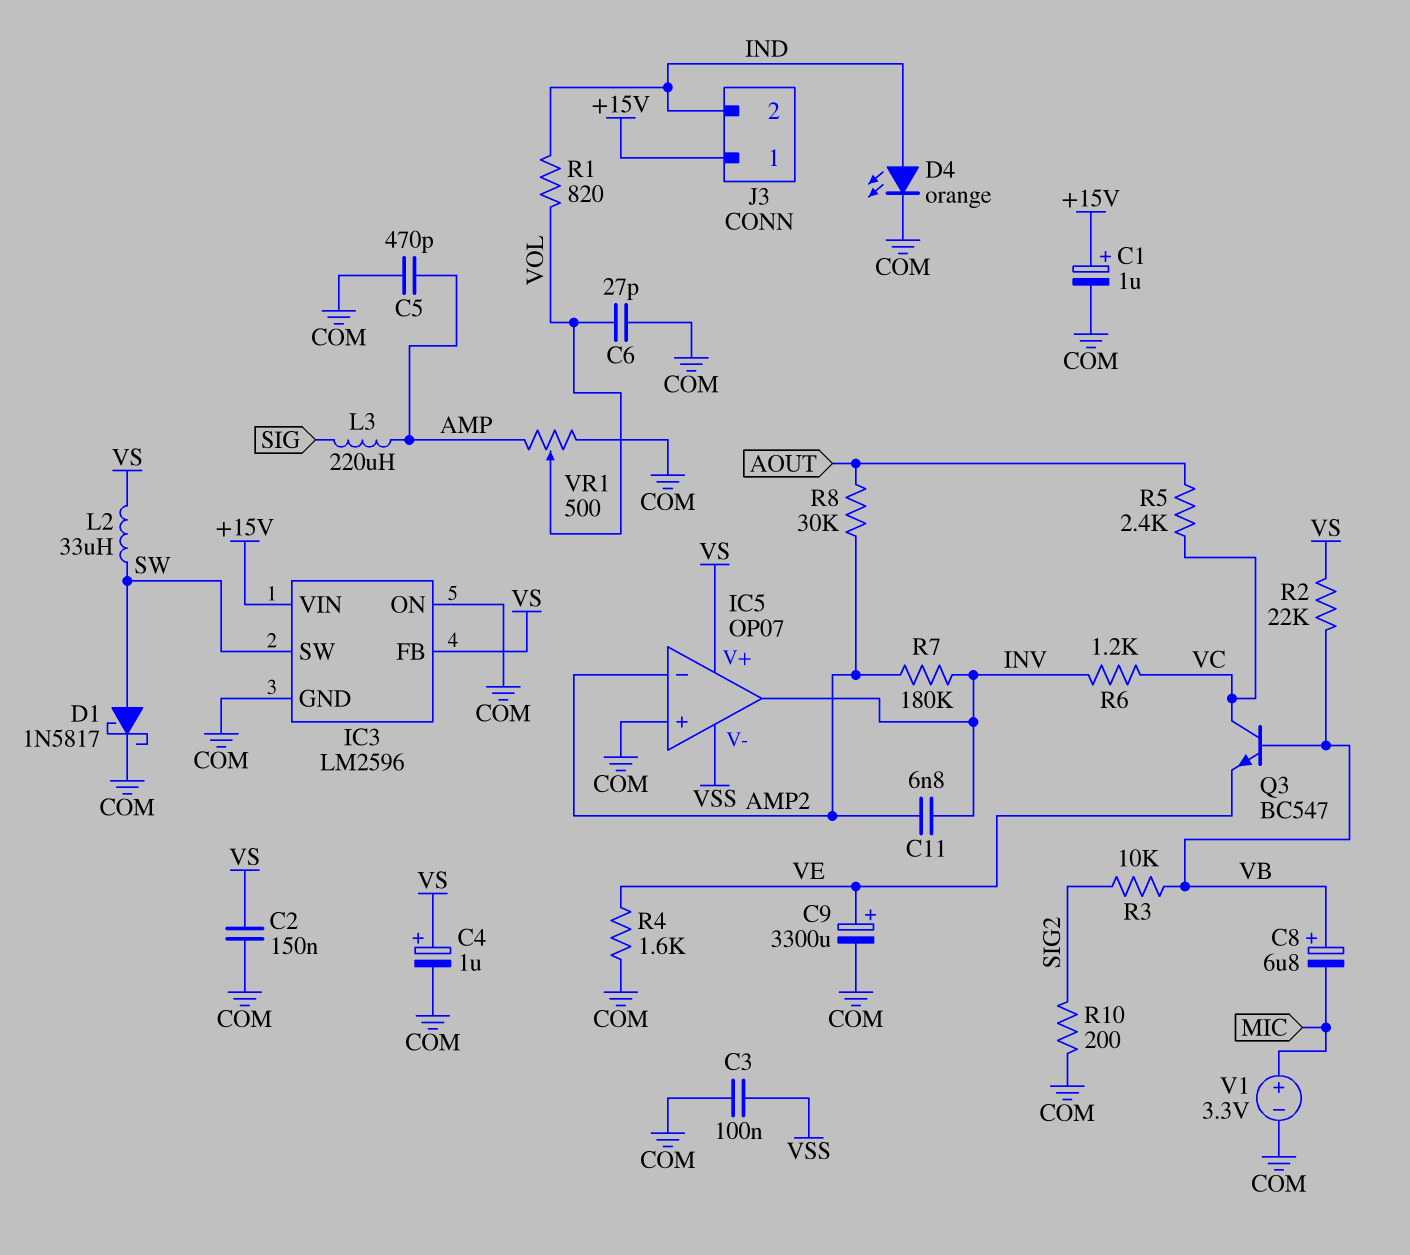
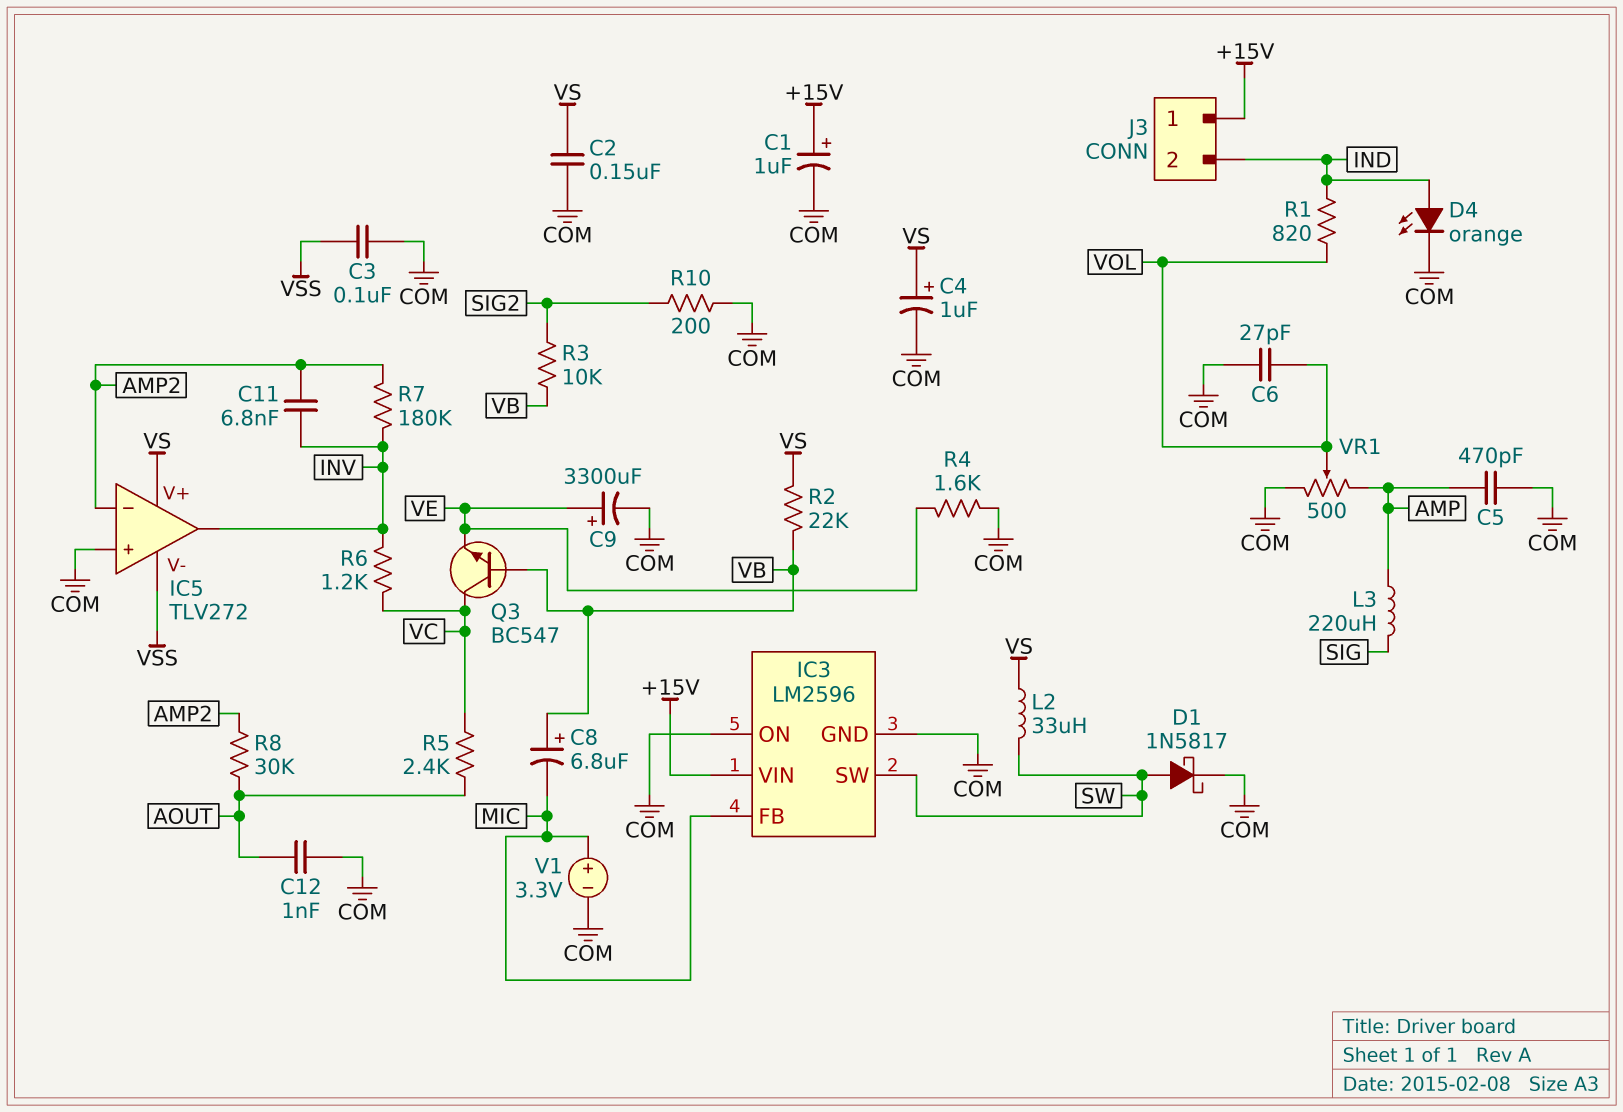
C12: none -> 1nF (AOUT, COM)
IC3 pin FB: VS -> MIC
IC5: OP07 -> TLV272

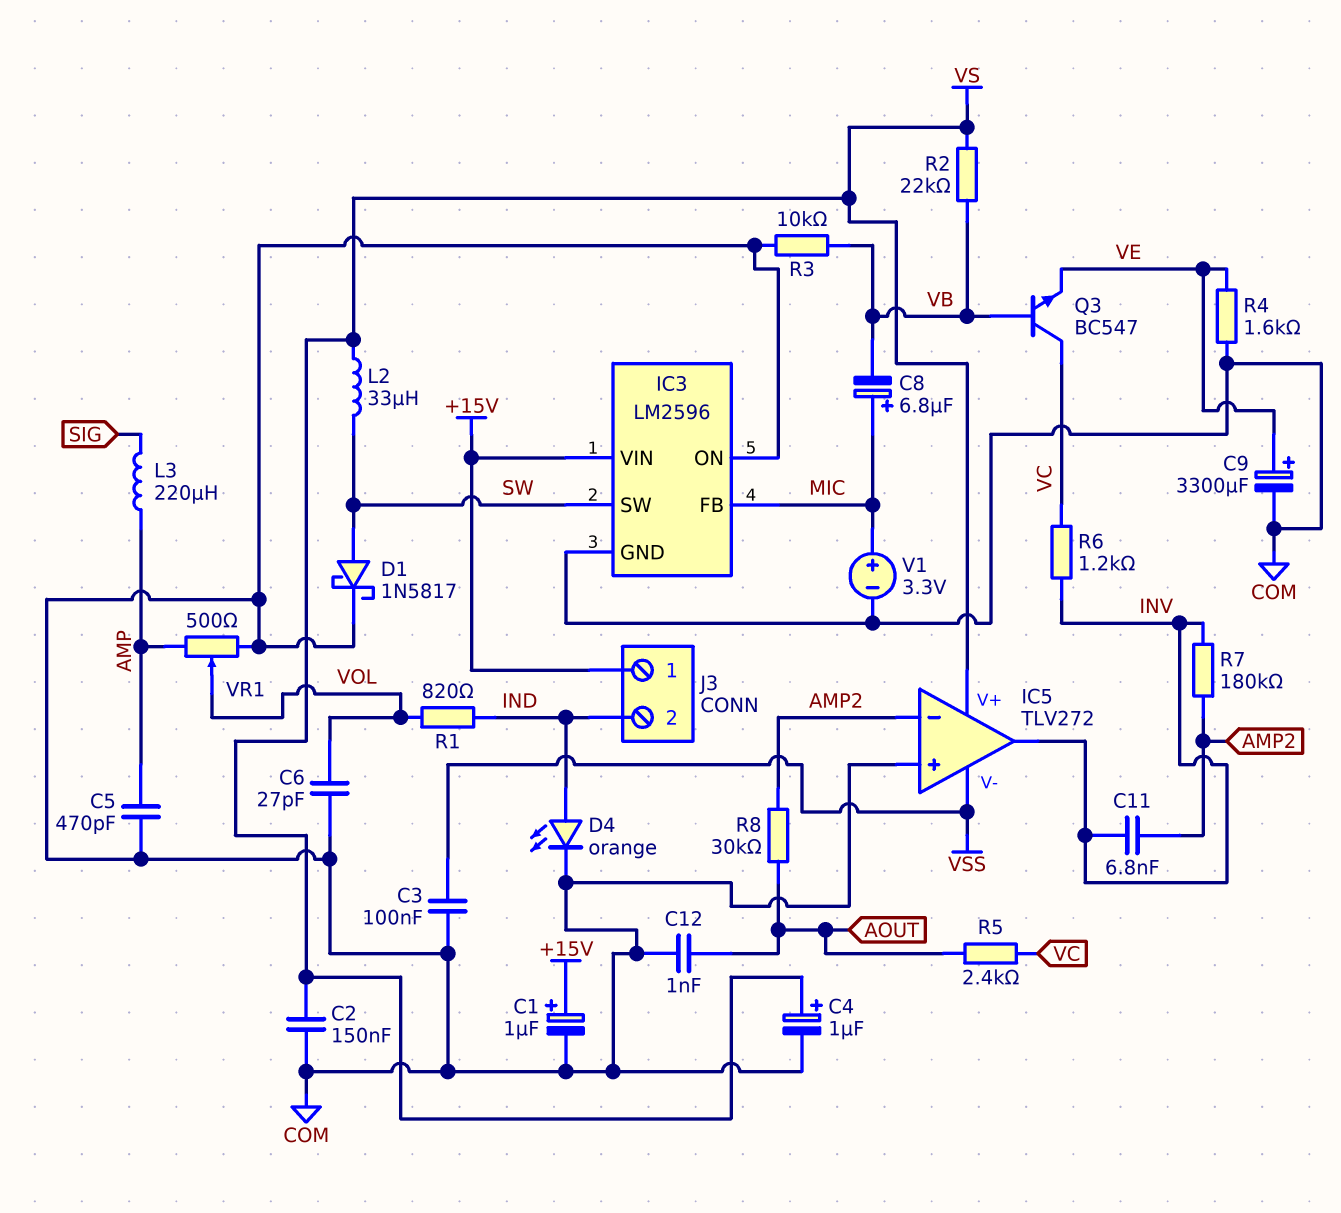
C8: 6.8uF (plus VB, minus MIC) -> 6.8uF (plus MIC, minus VB)
R3: 10k (SIG2, VB) -> 10k (COM, VB)
R10: 200 (COM, SIG2) -> none

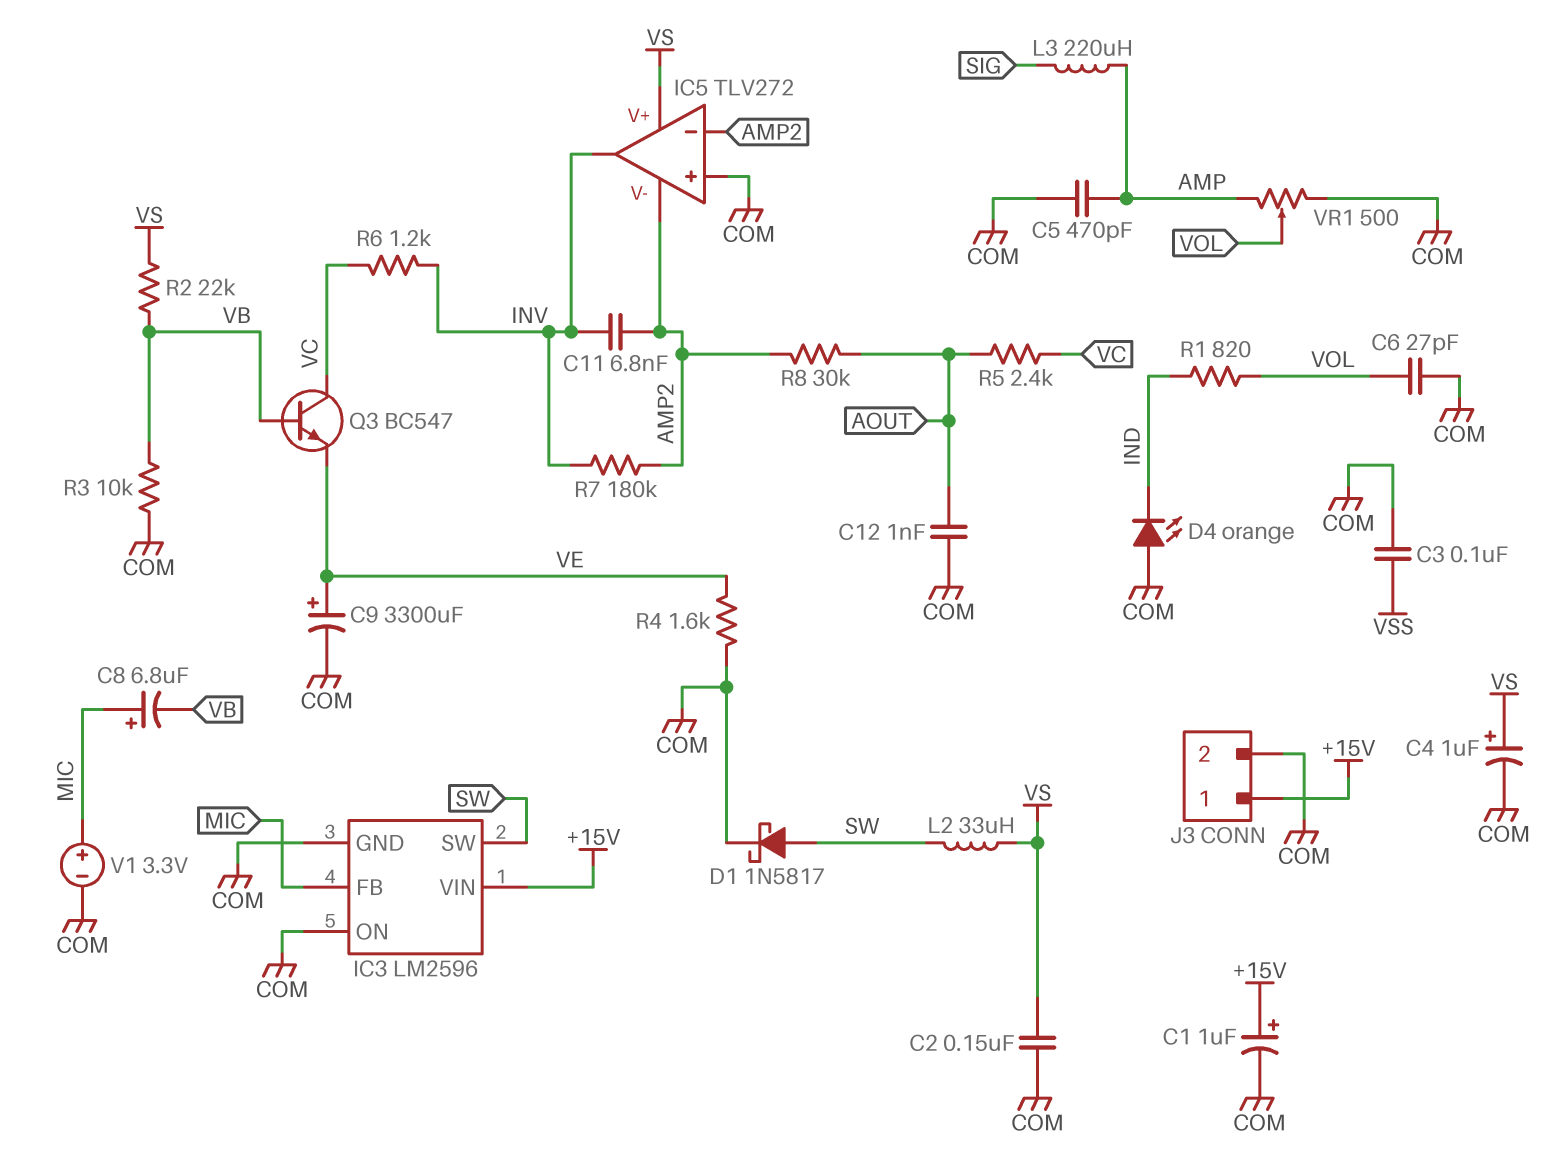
D4: LED orange (A IND, K COM) -> LED orange (A COM, K IND)
IC5 pin V-: VSS -> AMP2
J3 pin 2: IND -> COM

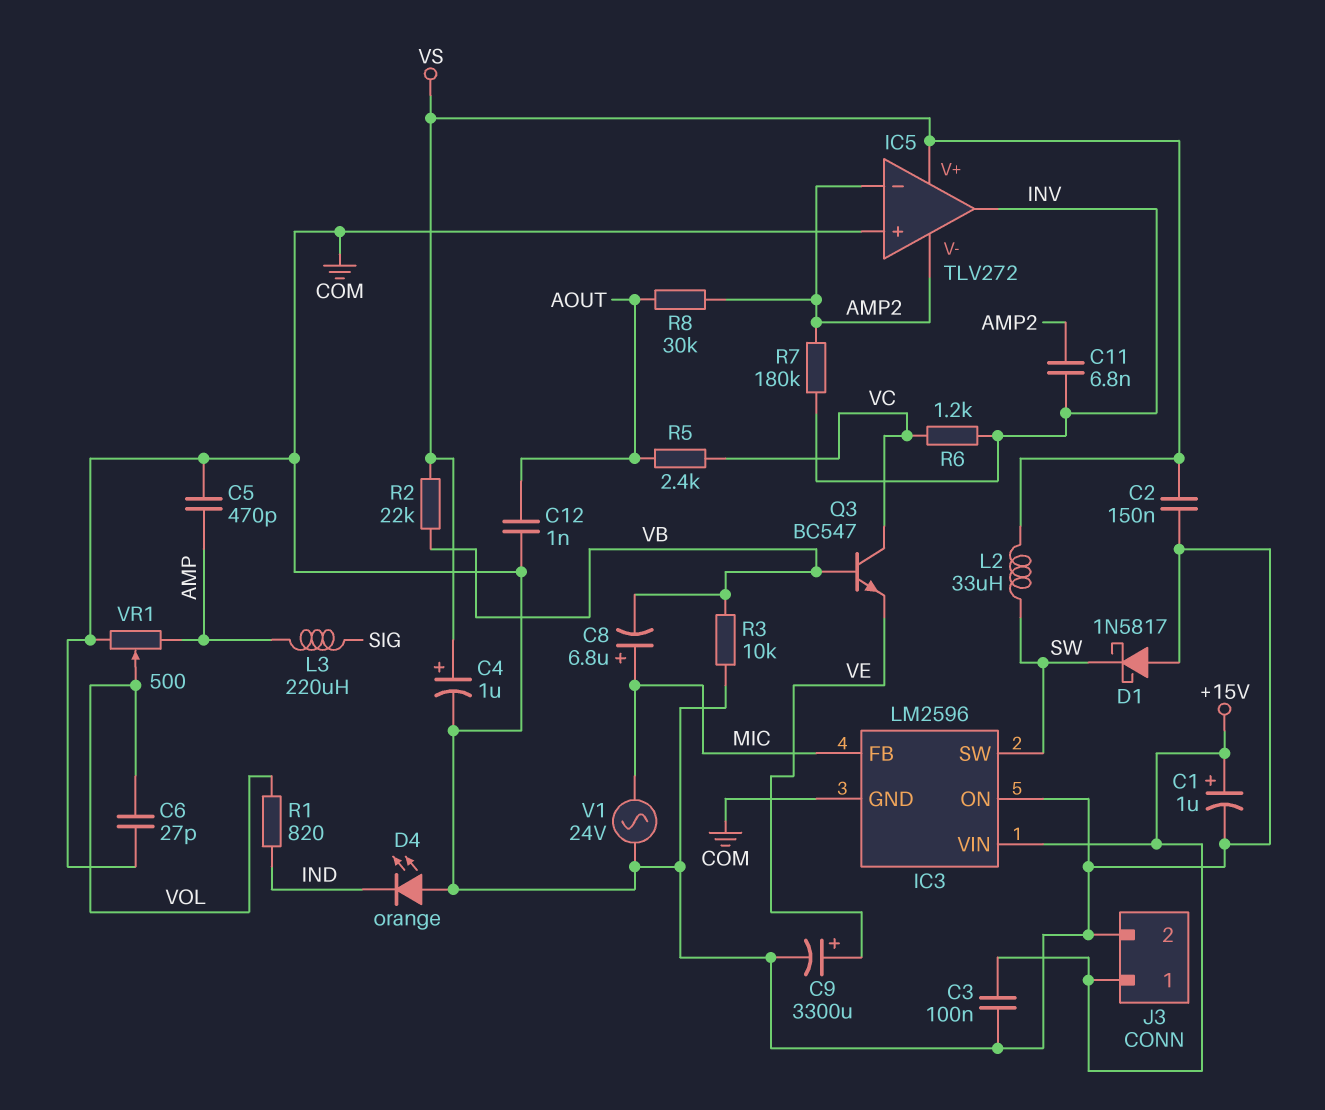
C3: 100nF (COM, VSS) -> 100nF (+15V, COM)
D1: schottky 1N5817 (A SW, K COM) -> schottky 1N5817 (A COM, K SW)
R4: 1.6k (COM, VE) -> none
V1: 3.3V (plus MIC, minus COM) -> AC 24V (COM, MIC)

